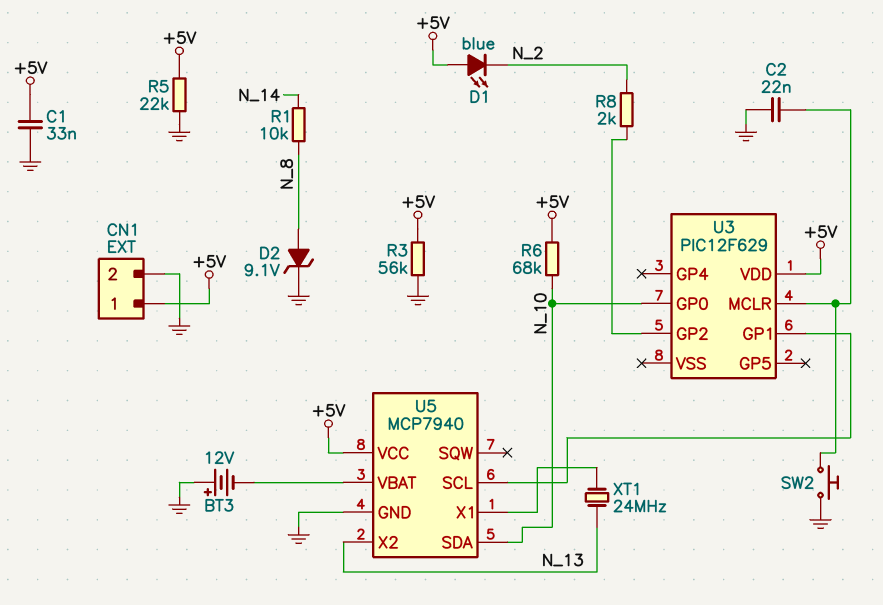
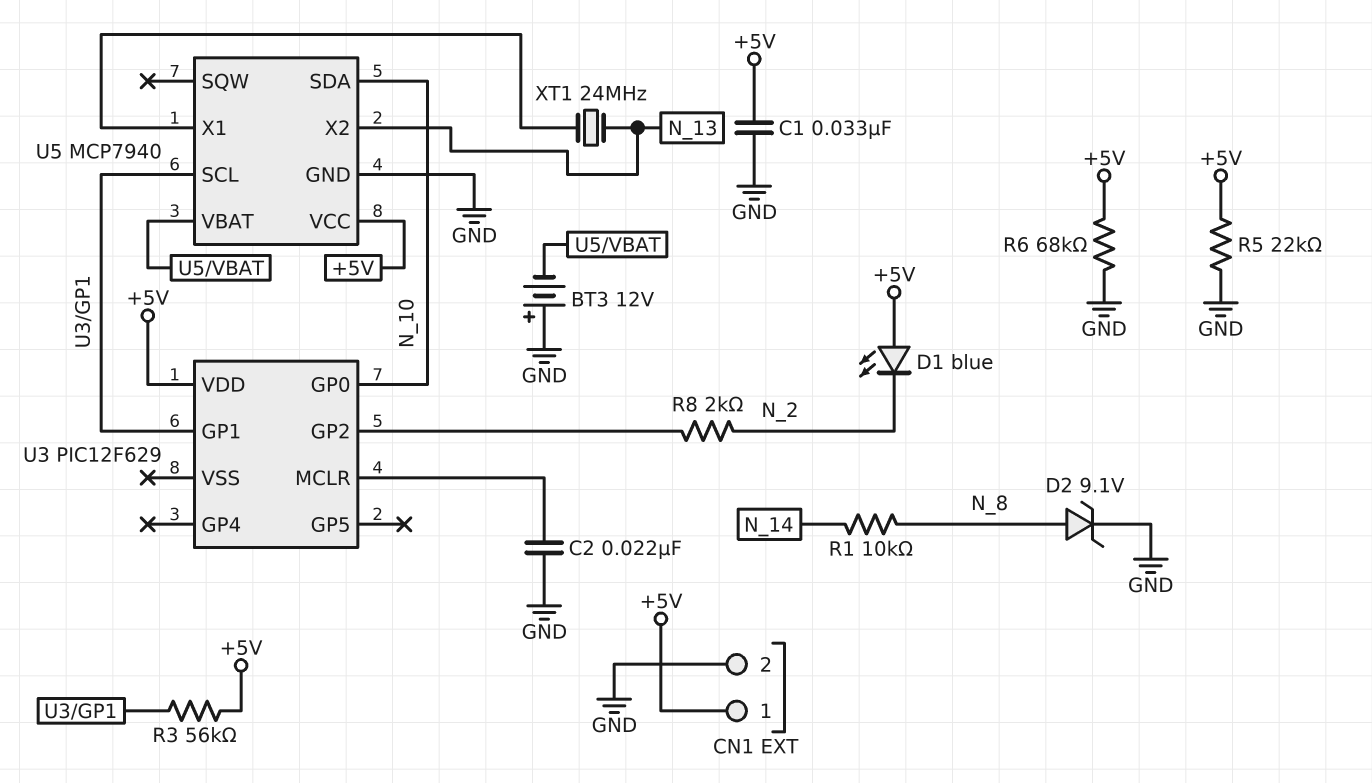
R3: 56k (+5V, GND) -> 56k (+5V, U3/GP1)
R6: 68k (+5V, N_10) -> 68k (+5V, GND)
SW2: button (GND, U3/MCLR) -> none

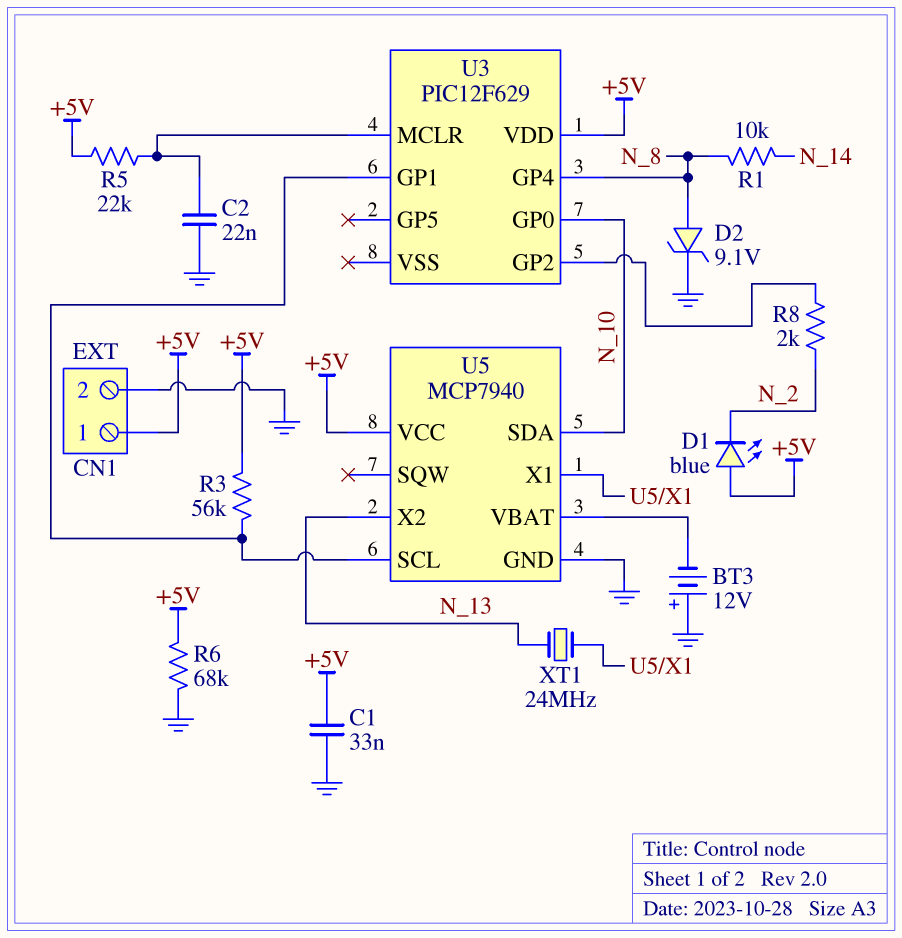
R5: 22k (+5V, GND) -> 22k (+5V, U3/MCLR)
U3 pin GP4: none -> N_8

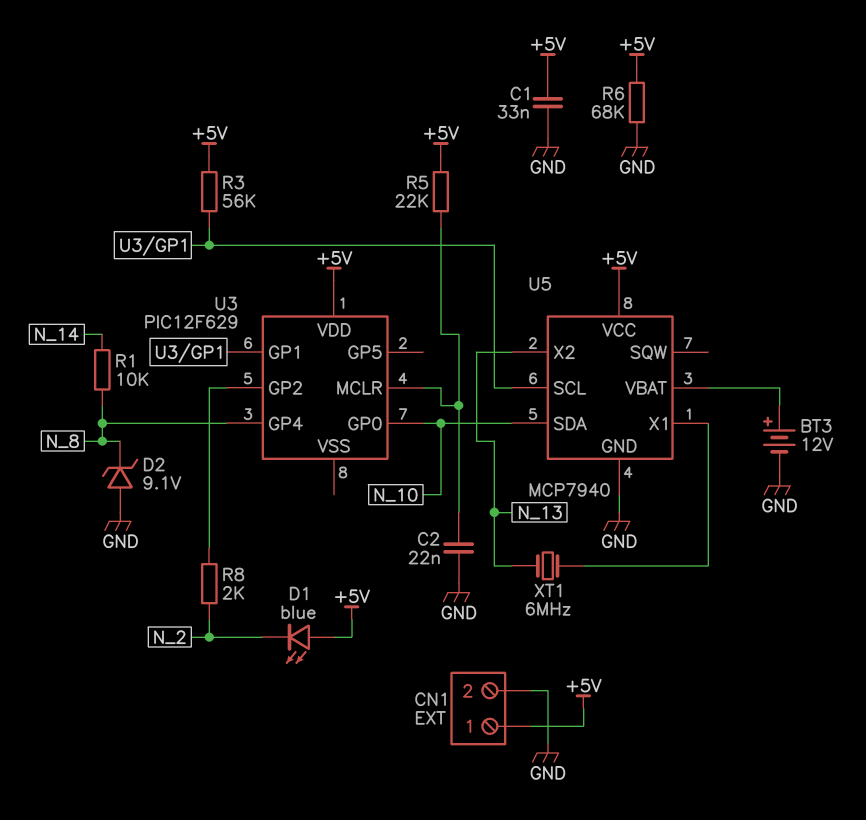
BT3: 12V (plus GND, minus U5/VBAT) -> 12V (plus U5/VBAT, minus GND)
D2: zener 9.1V (A N_8, K GND) -> zener 9.1V (A GND, K N_8)
XT1: 24MHz (N_13, U5/X1) -> 6MHz (N_13, U5/X1)

